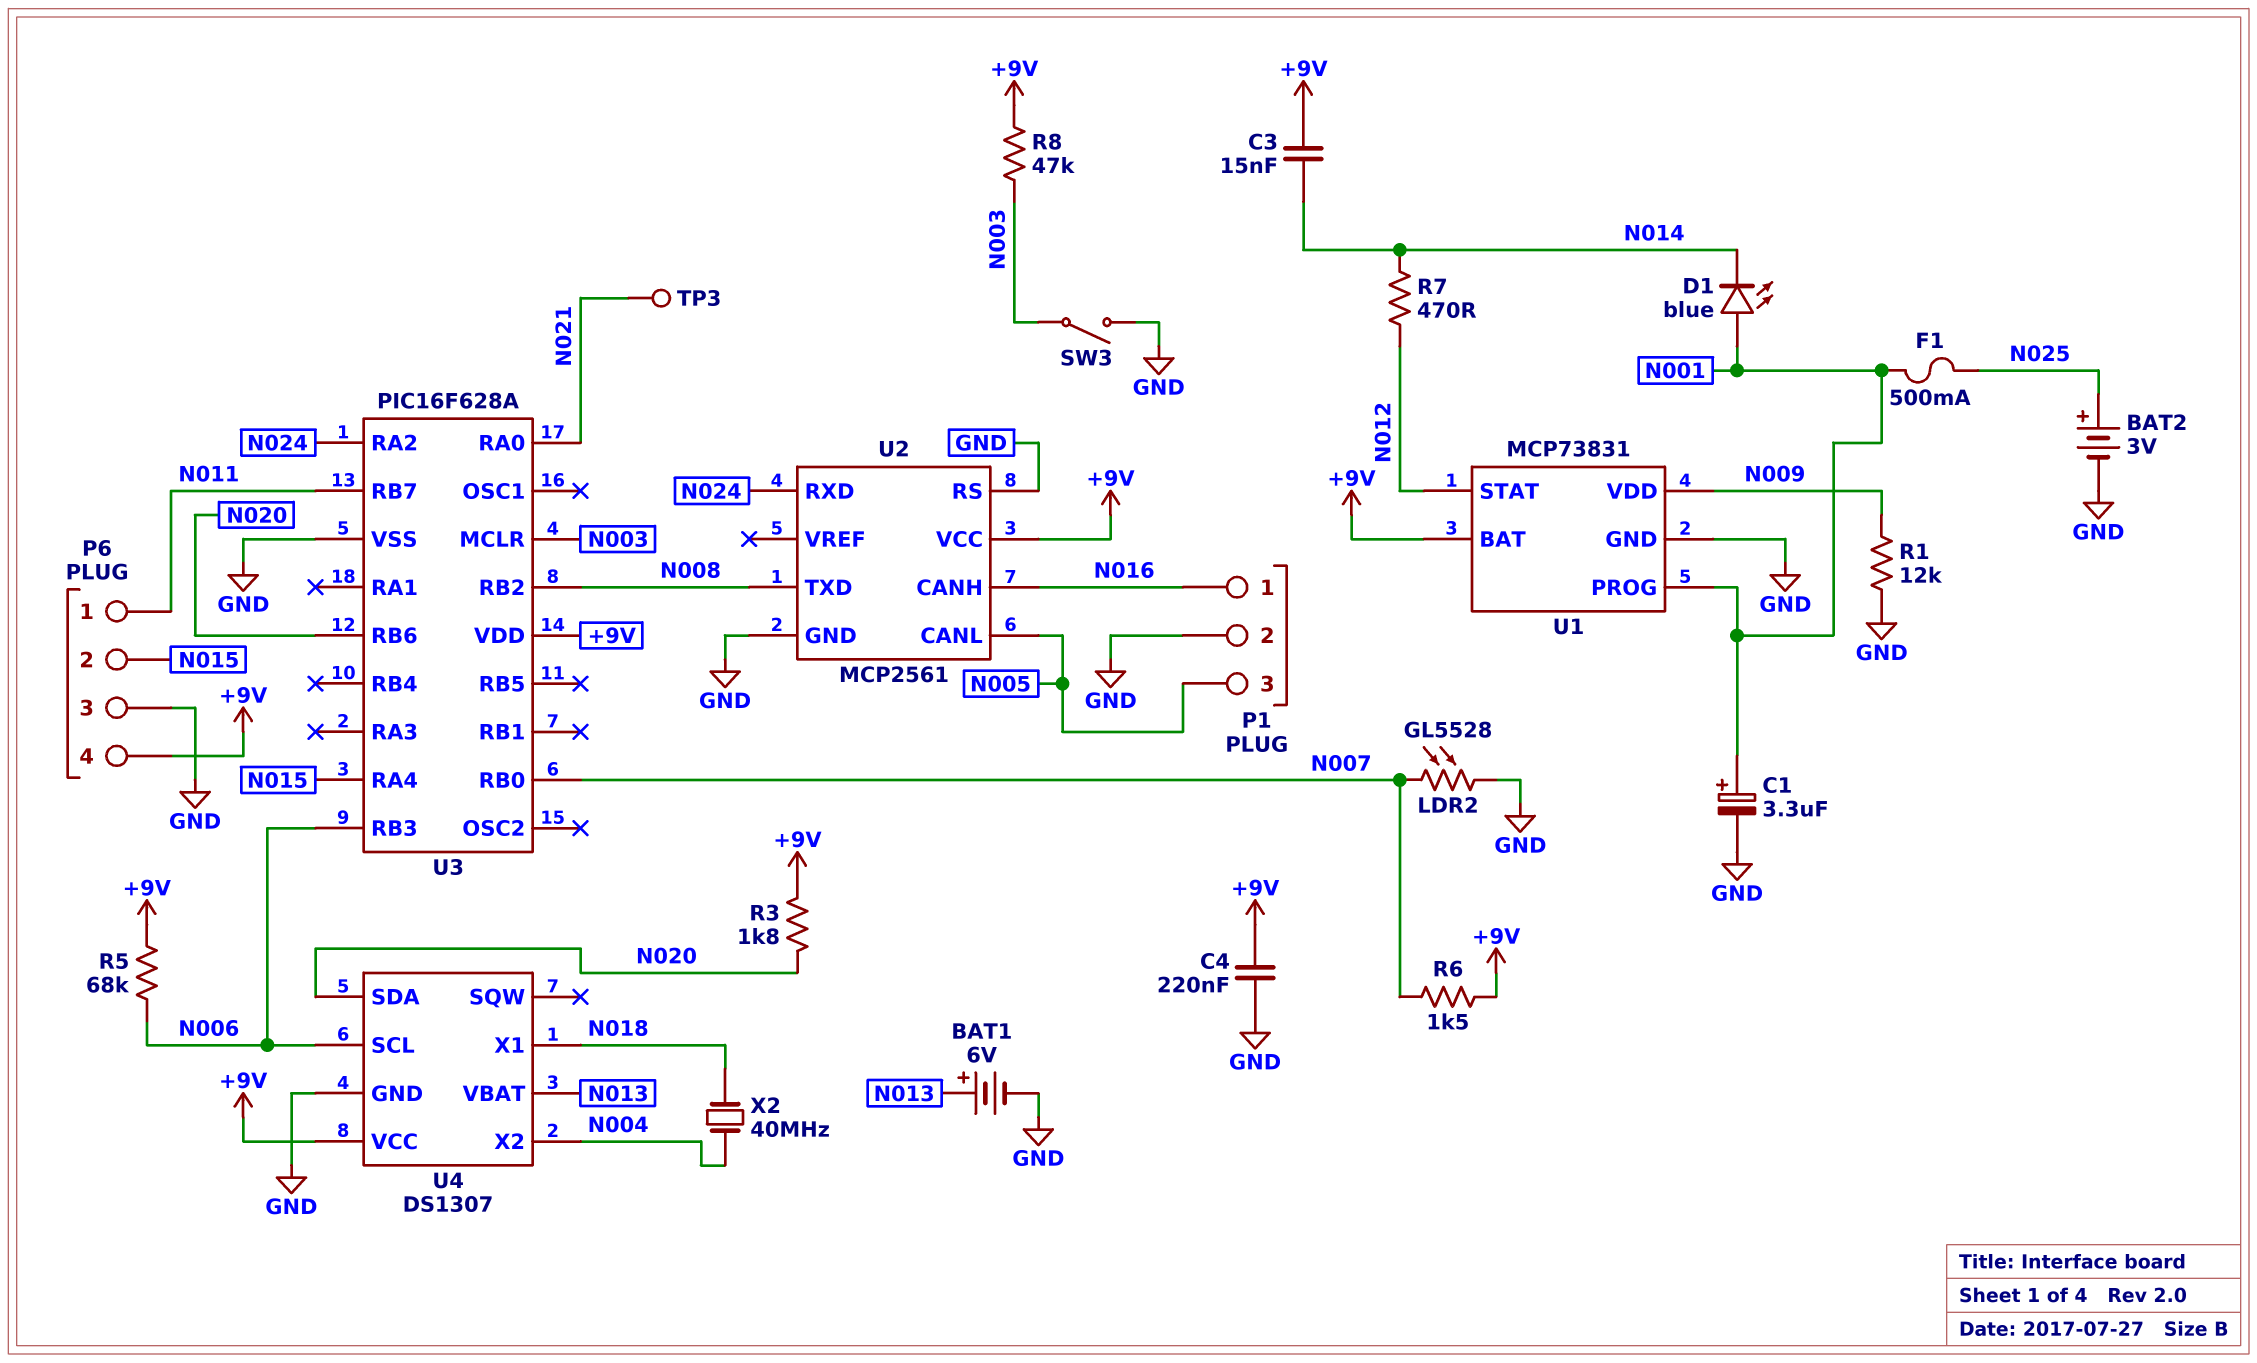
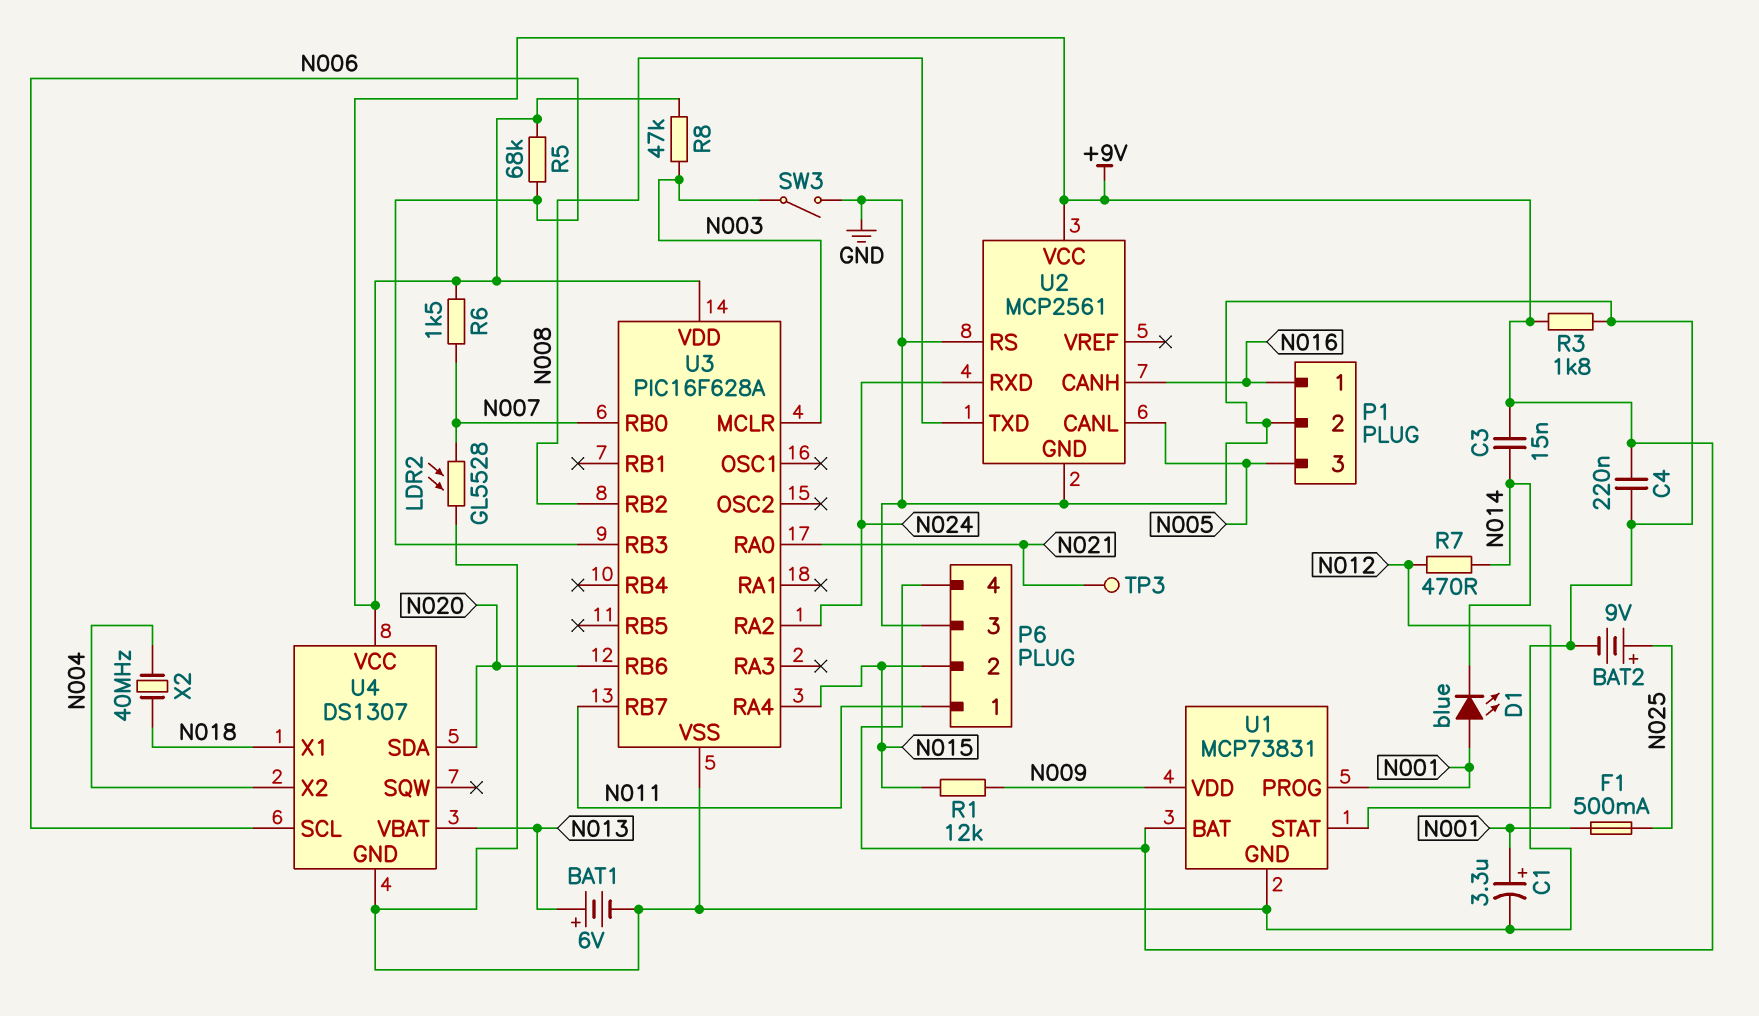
BAT2: 3V (plus N025, minus GND) -> 9V (plus N025, minus GND)
R1: 12k (GND, N009) -> 12k (N009, N015)
R3: 1.8k (+9V, N020) -> 1.8k (+9V, GND)

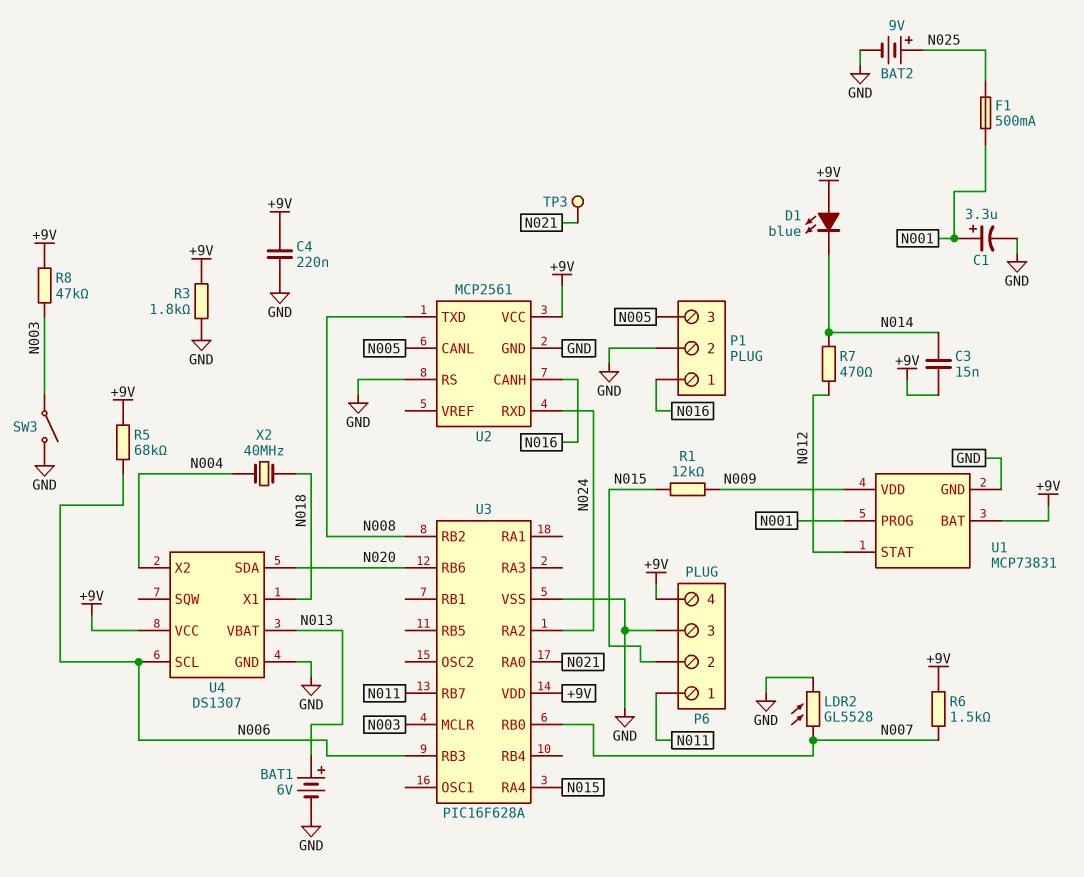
D1: LED blue (A N001, K N014) -> LED blue (A +9V, K N014)

